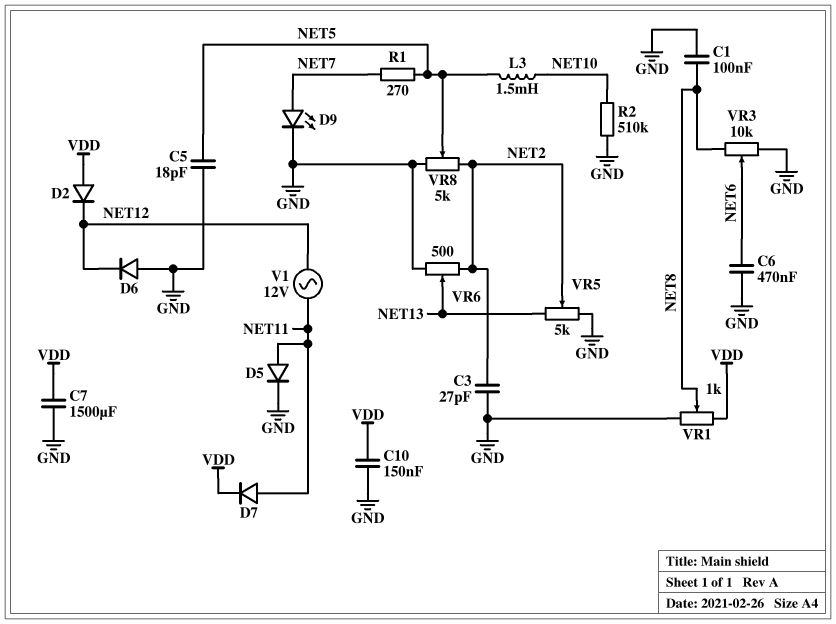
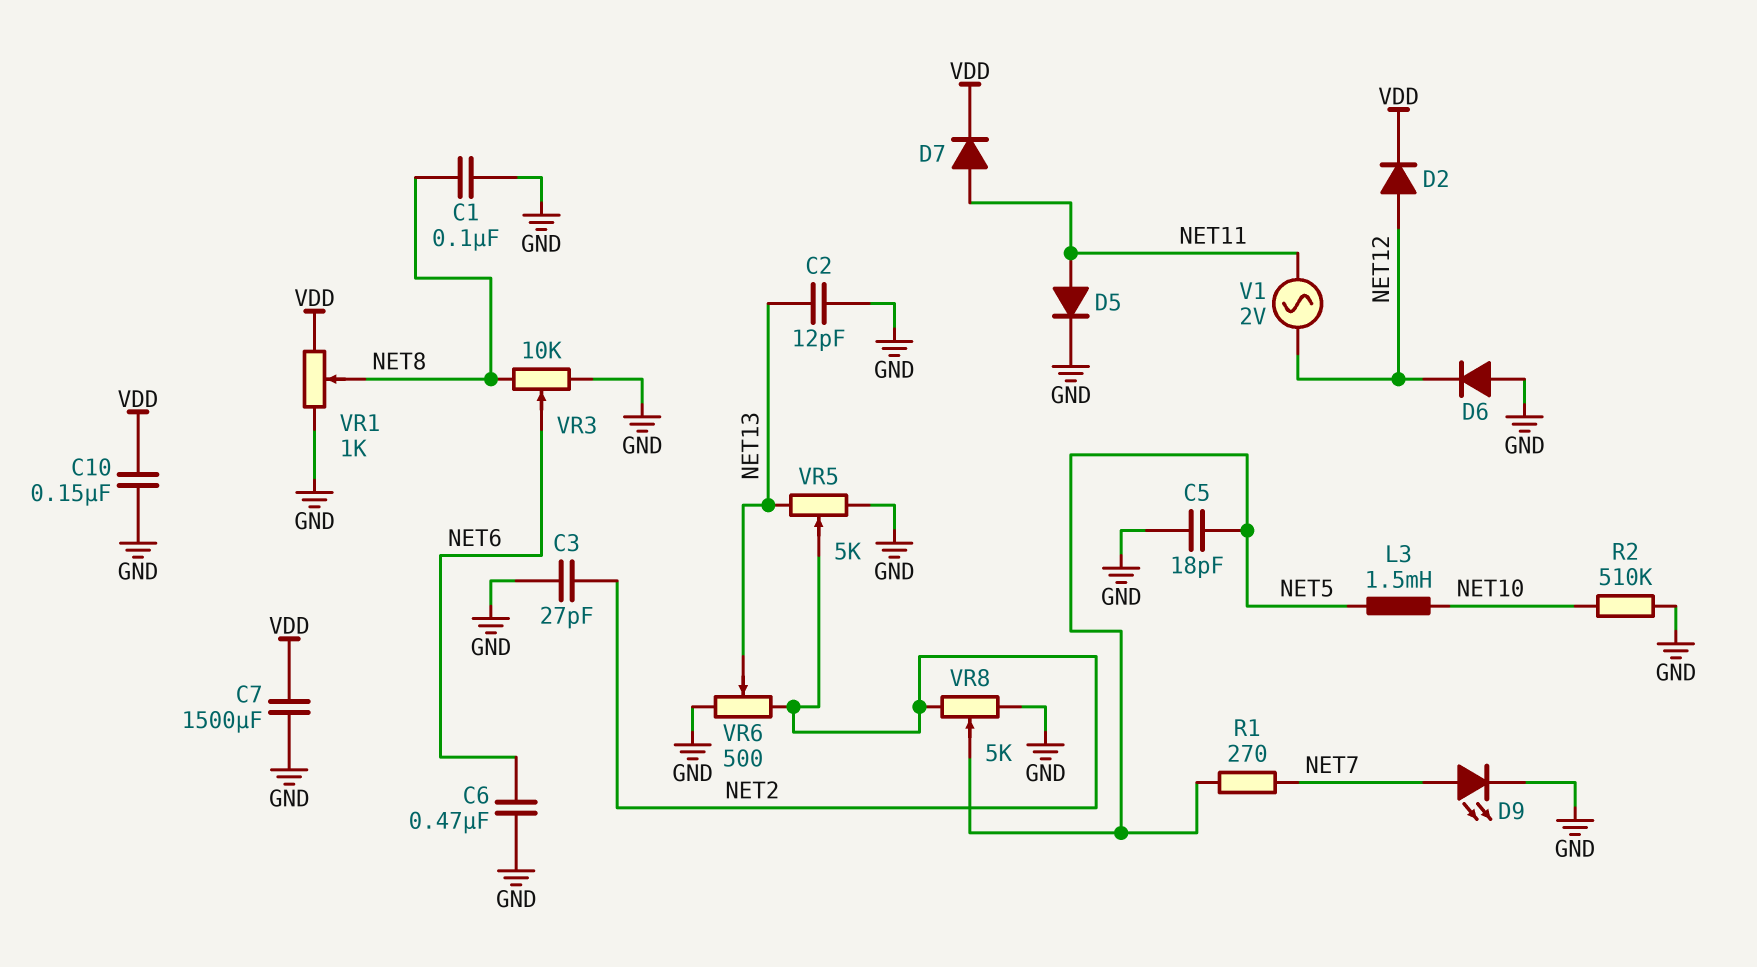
C2: none -> 12pF (GND, NET13)
D2: diode (A VDD, K NET12) -> diode (A NET12, K VDD)
V1: AC 12V (NET11, NET12) -> AC 2V (NET11, NET12)

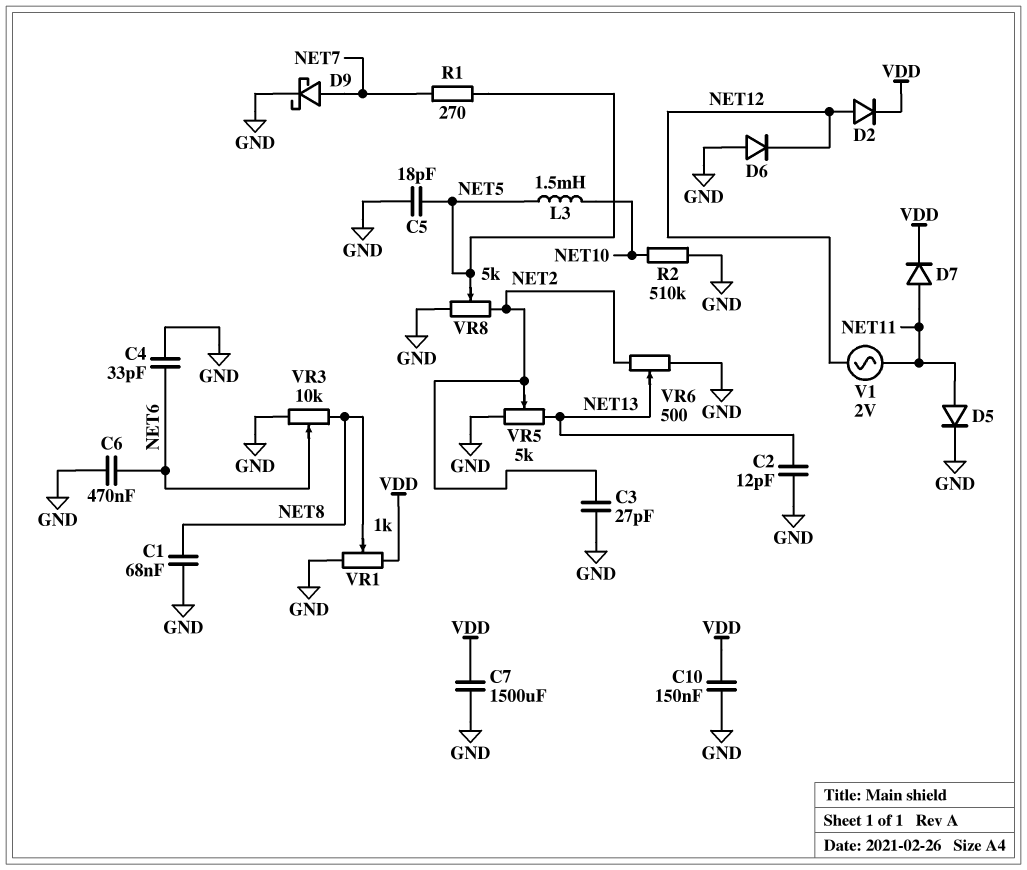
C1: 100nF (GND, NET8) -> 68nF (GND, NET8)
C4: none -> 33pF (GND, NET6)
D9: LED (A NET7, K GND) -> schottky (A NET7, K GND)

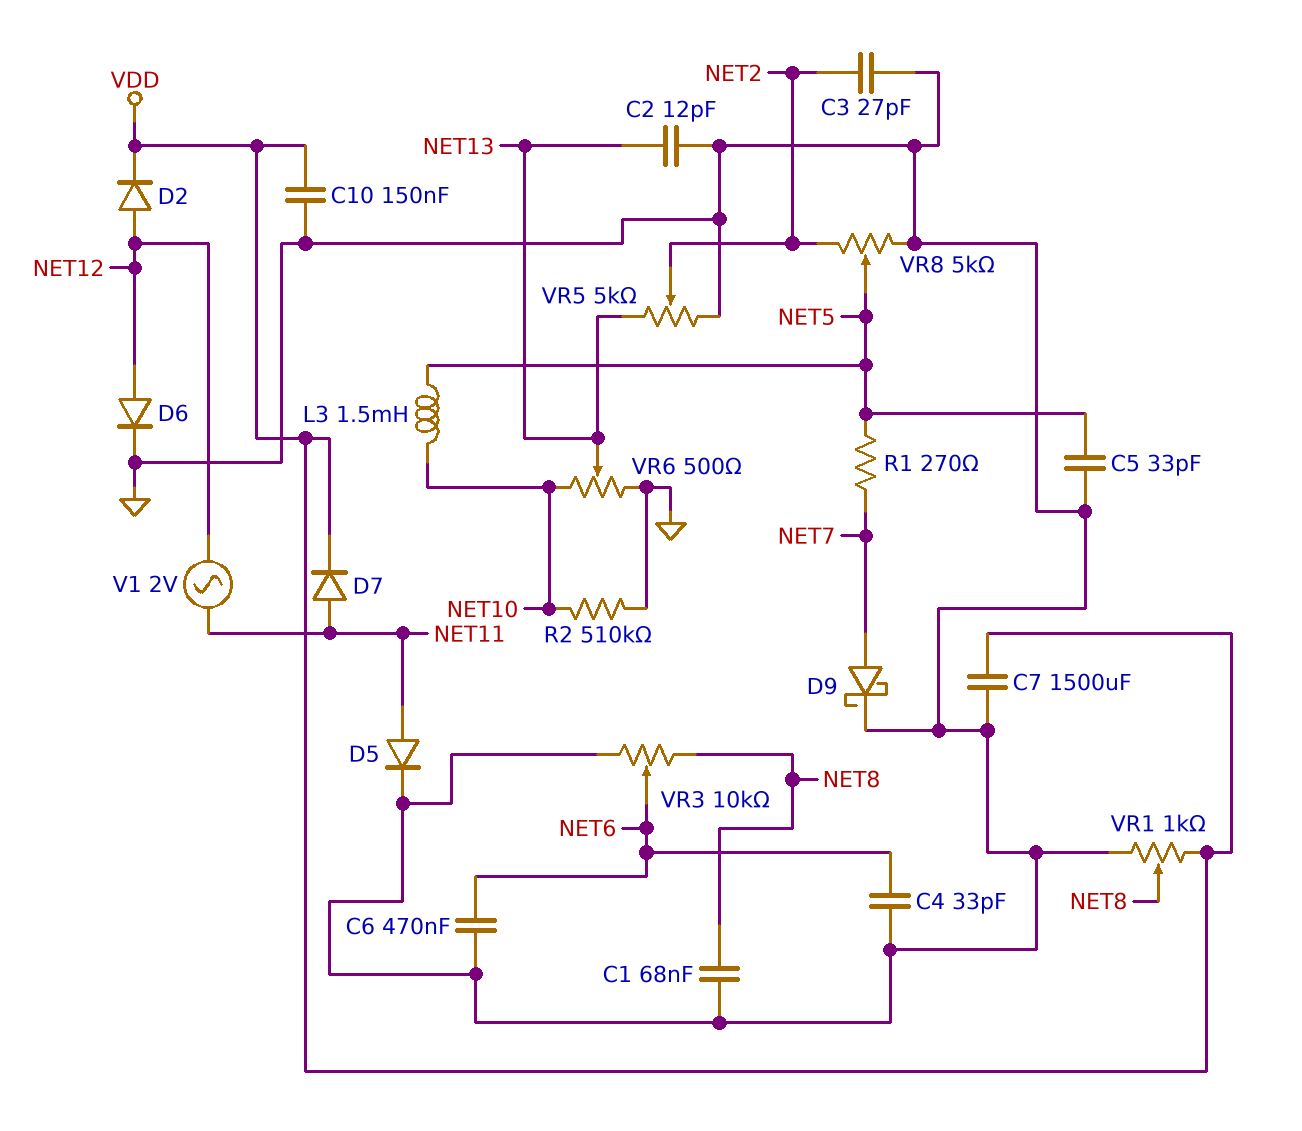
C5: 18pF (GND, NET5) -> 33pF (GND, NET5)
D6: diode (A GND, K NET12) -> diode (A NET12, K GND)
VR6: 500 (GND, NET2, wiper NET13) -> 500 (GND, NET10, wiper NET13)

